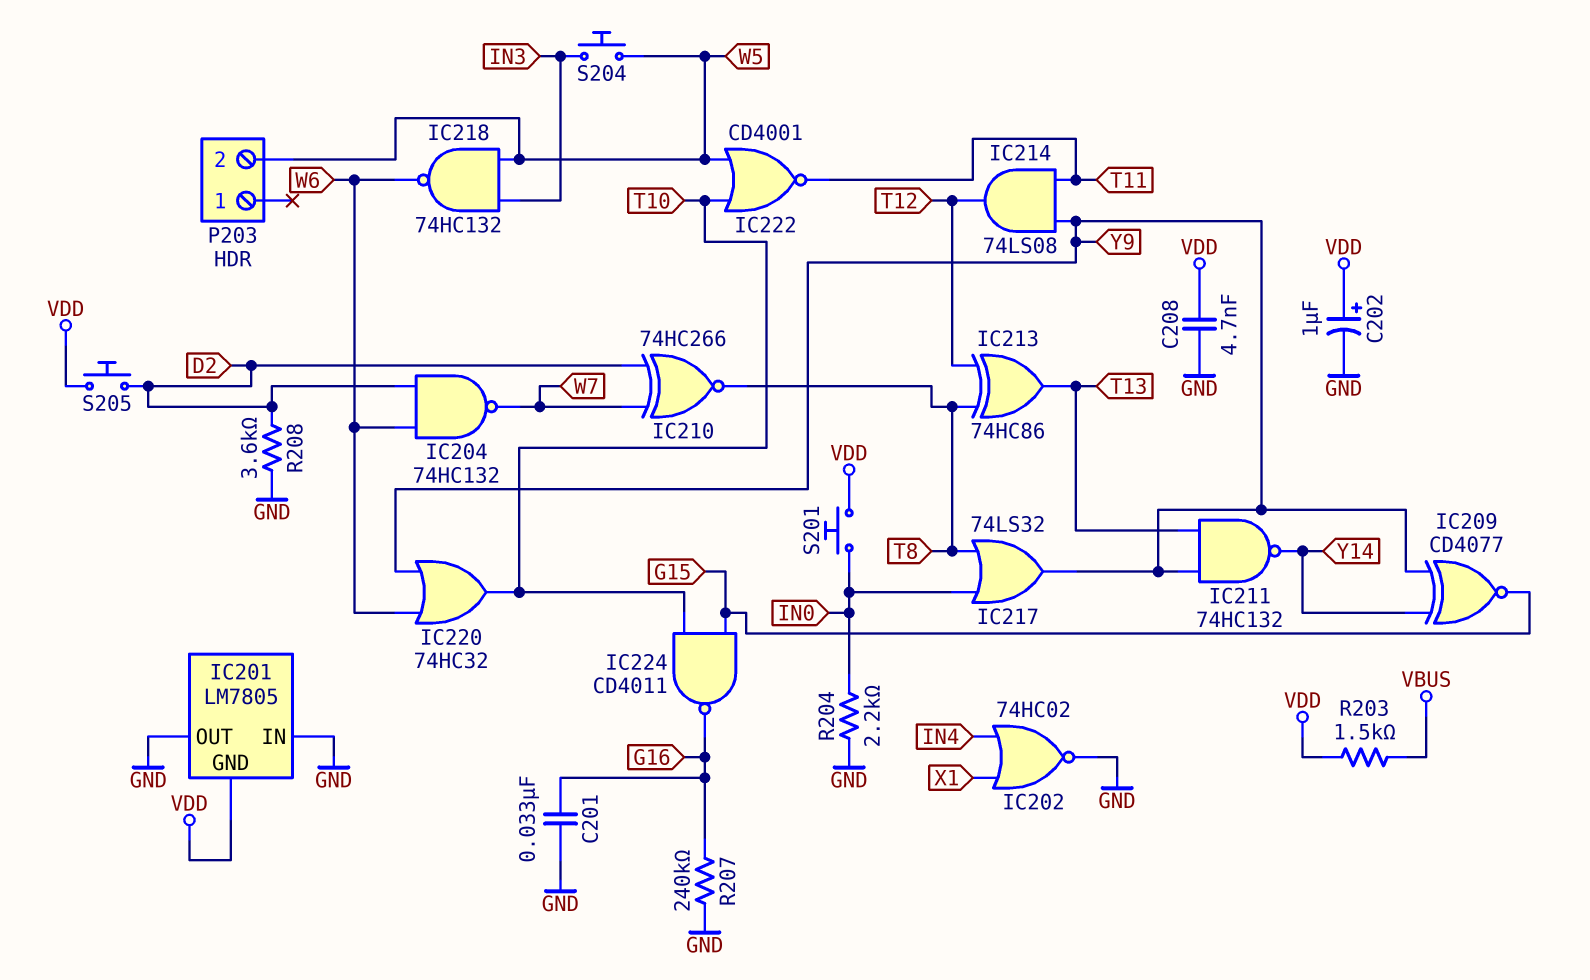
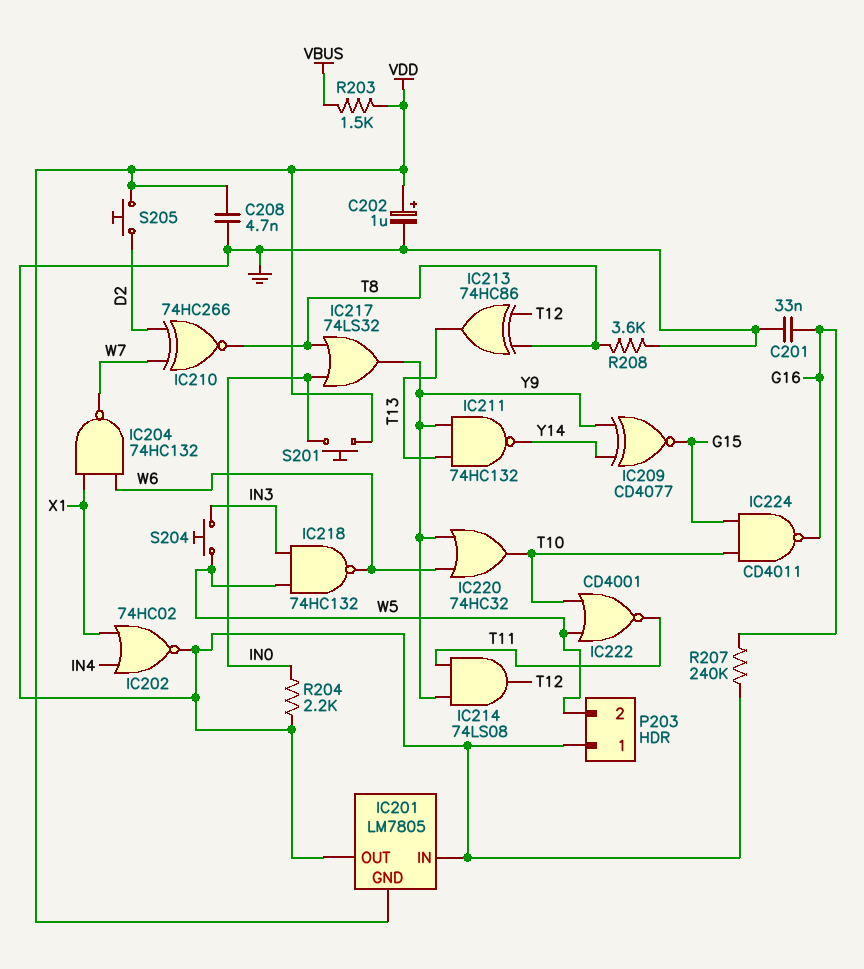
IC204: NAND 74HC132 (in D2, in W6, out W7) -> NAND 74HC132 (in W6, in X1, out W7)
P203 pin 1: none -> GND
R208: 3.6k (D2, GND) -> 3.6k (GND, T8)

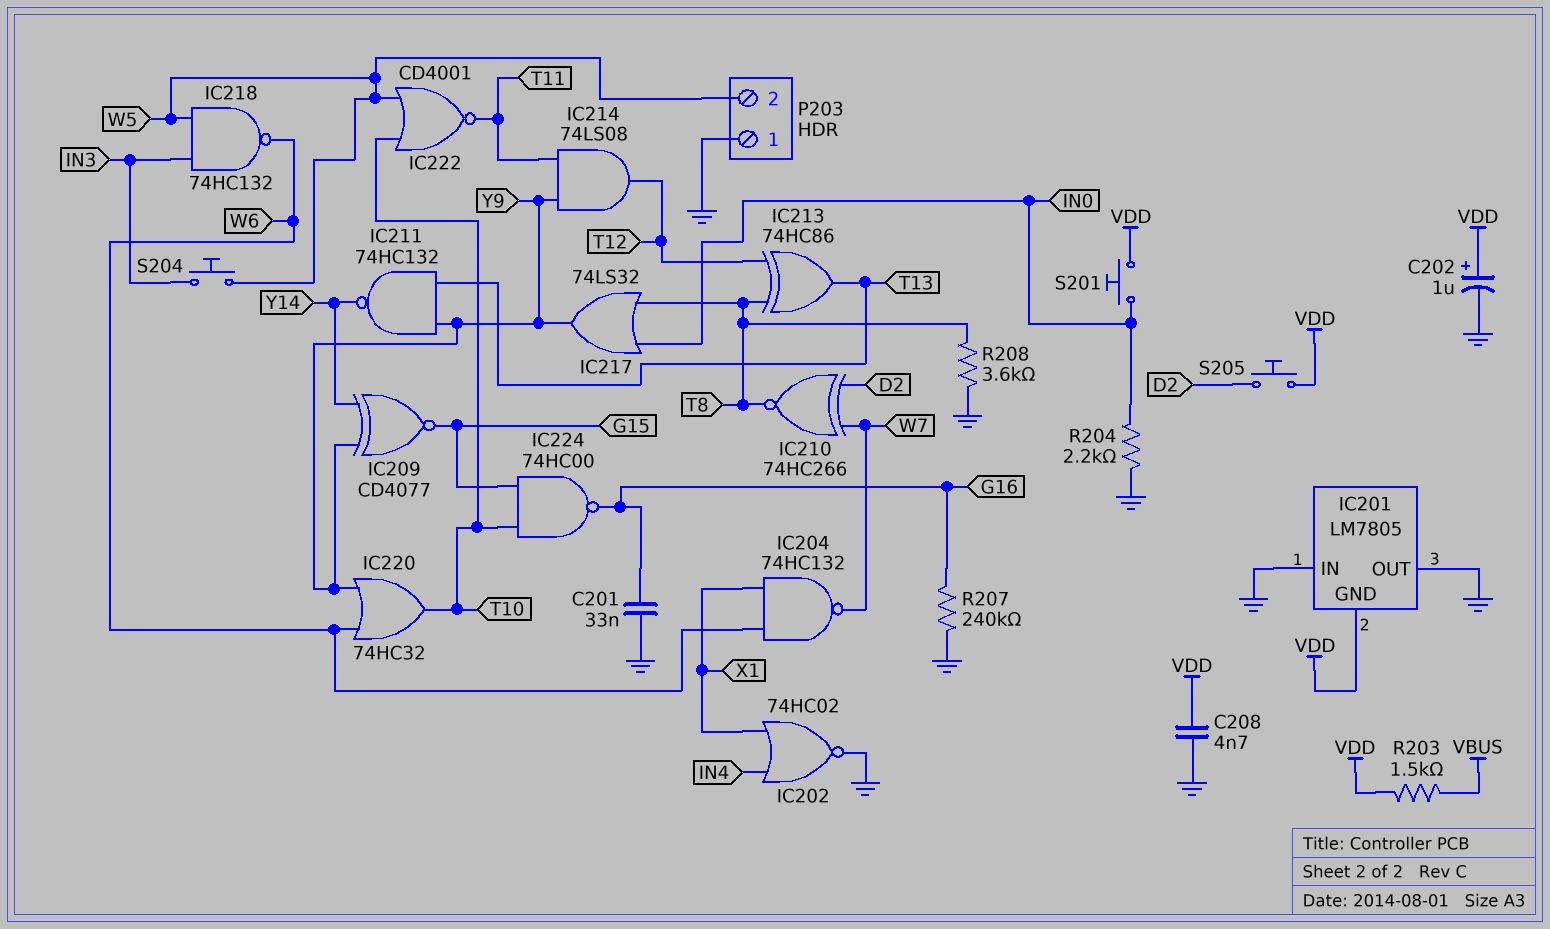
IC224: NAND CD4011 (in G15, in T10, out G16) -> NAND 74HC00 (in G15, in T10, out G16)

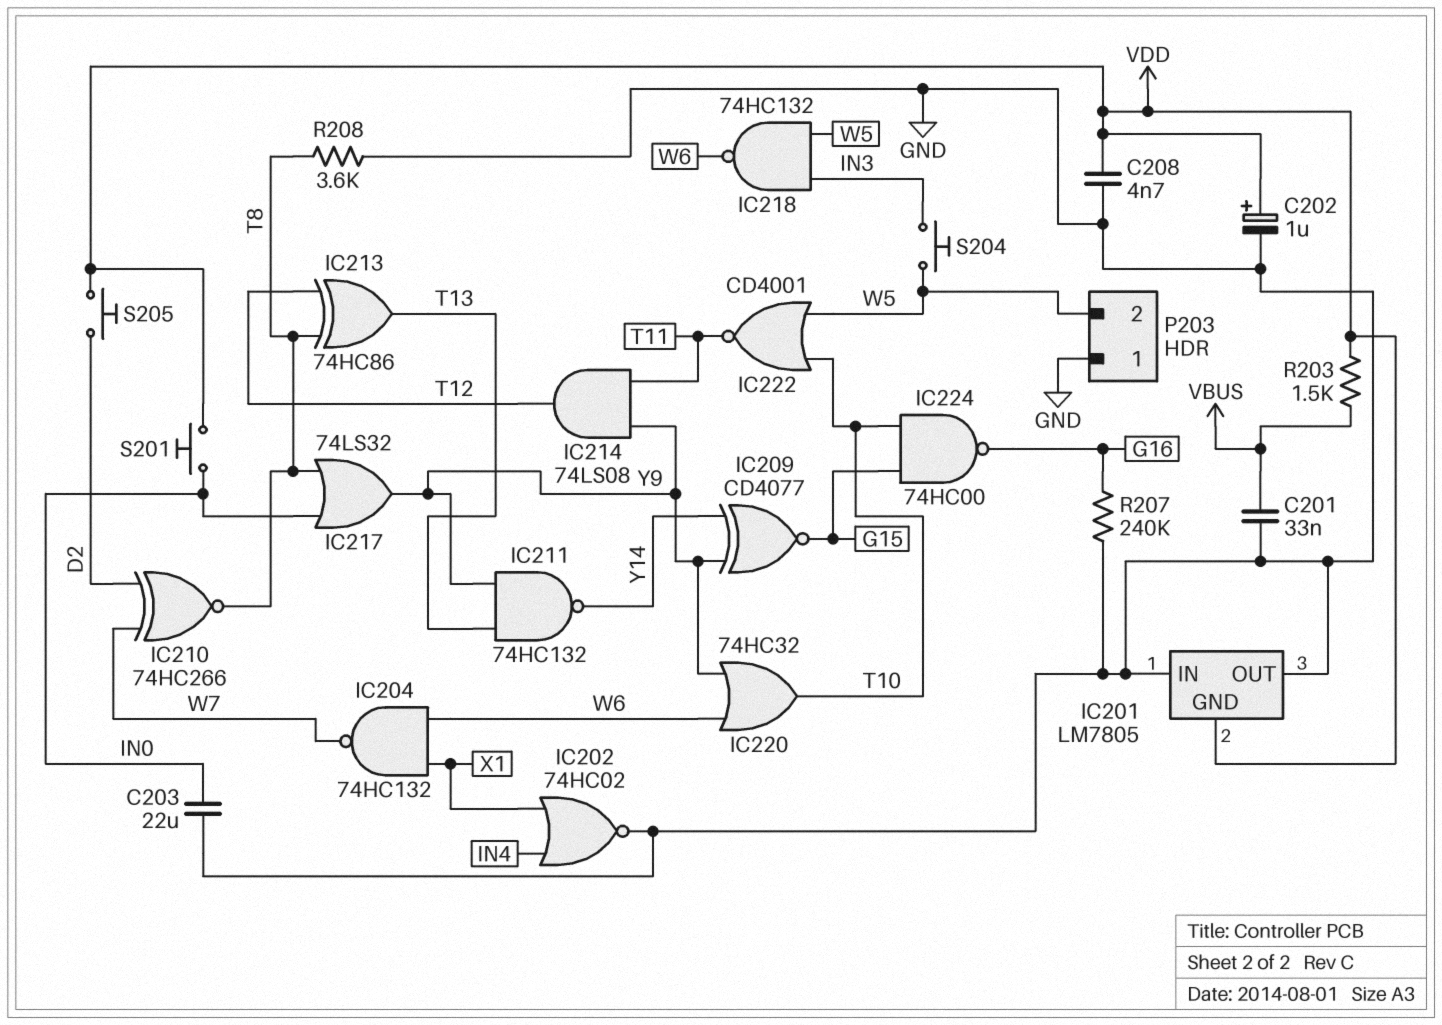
C201: 33nF (G16, GND) -> 33nF (GND, VBUS)
C203: none -> 22uF (GND, IN0)
R204: 2.2k (GND, IN0) -> none

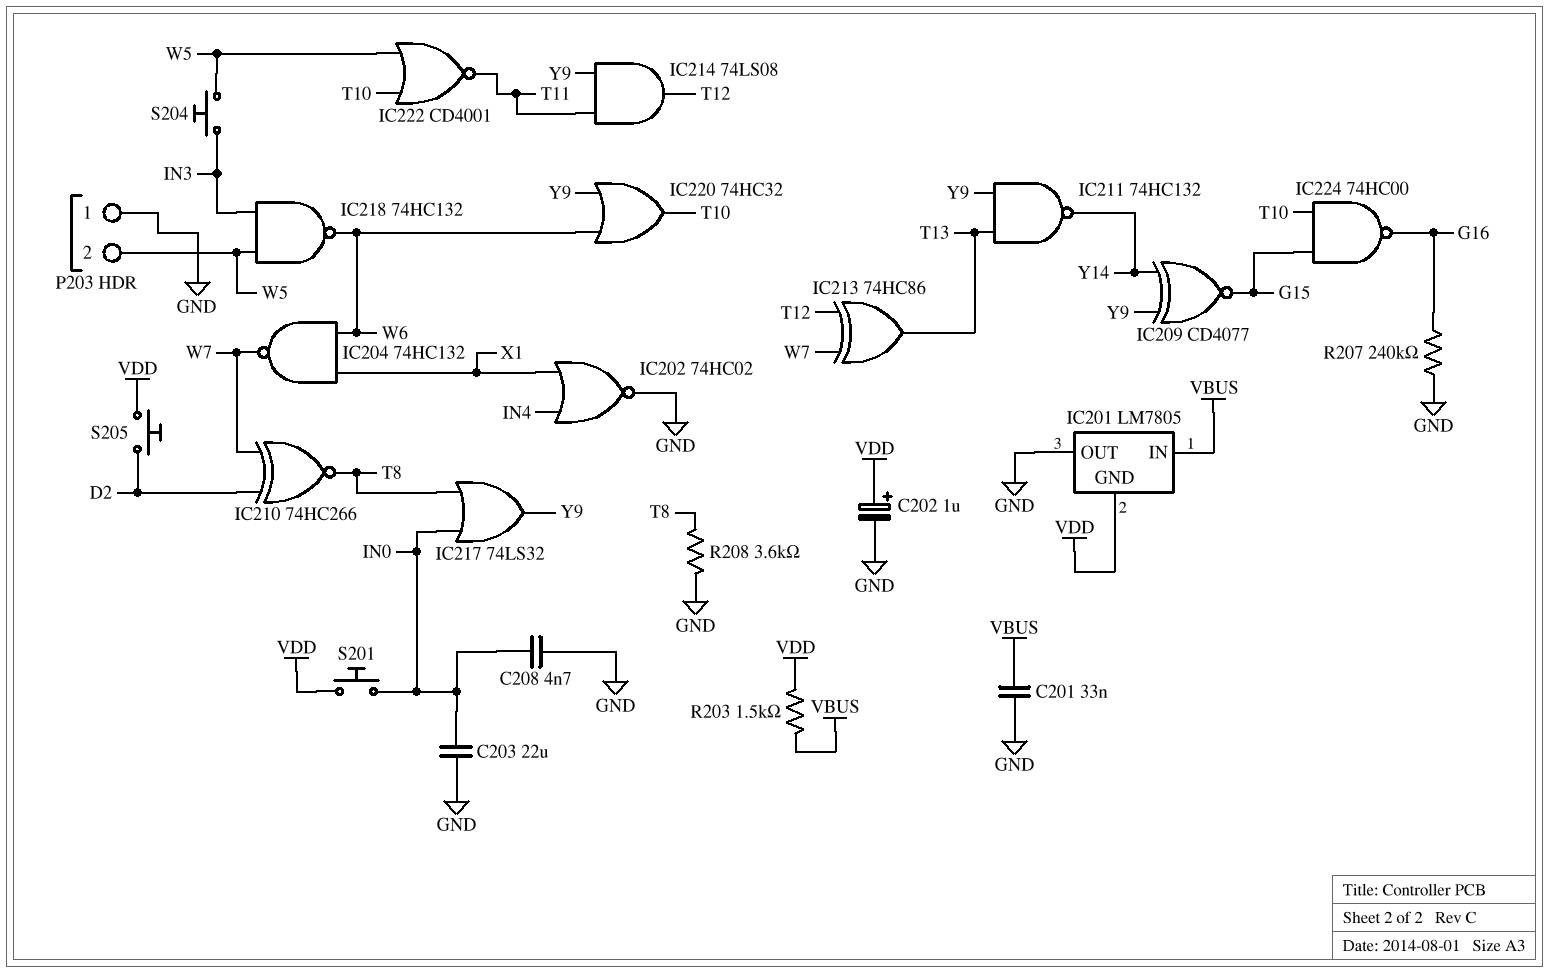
C208: 4.7nF (GND, VDD) -> 4.7nF (GND, IN0)
IC201 pin IN: GND -> VBUS
IC213: XOR 74HC86 (in T8, in T12, out T13) -> XOR 74HC86 (in T12, in W7, out T13)

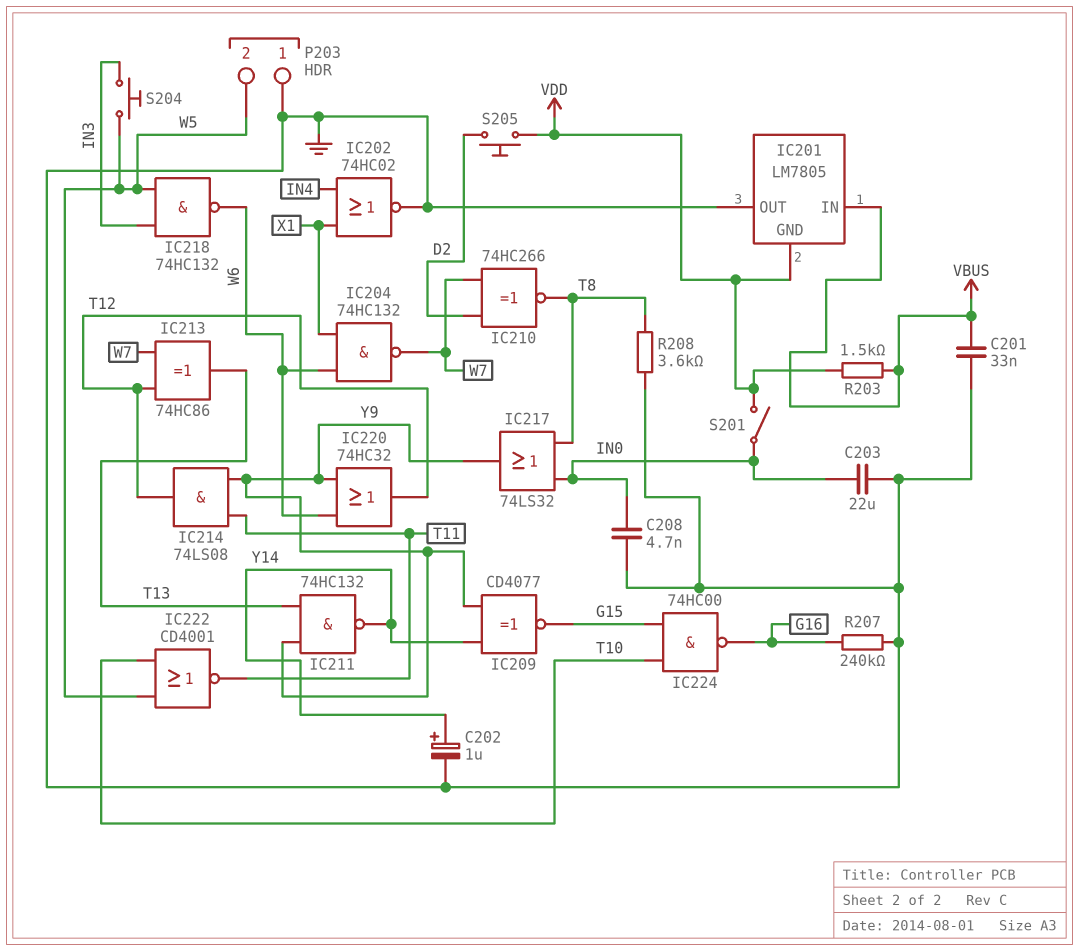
C202: 1uF (plus VDD, minus GND) -> 1uF (plus Y14, minus GND)
IC220: OR 74HC32 (in W6, in Y9, out T10) -> OR 74HC32 (in W6, in Y9, out T12)
S201: button (IN0, VDD) -> switch (IN0, VDD)

